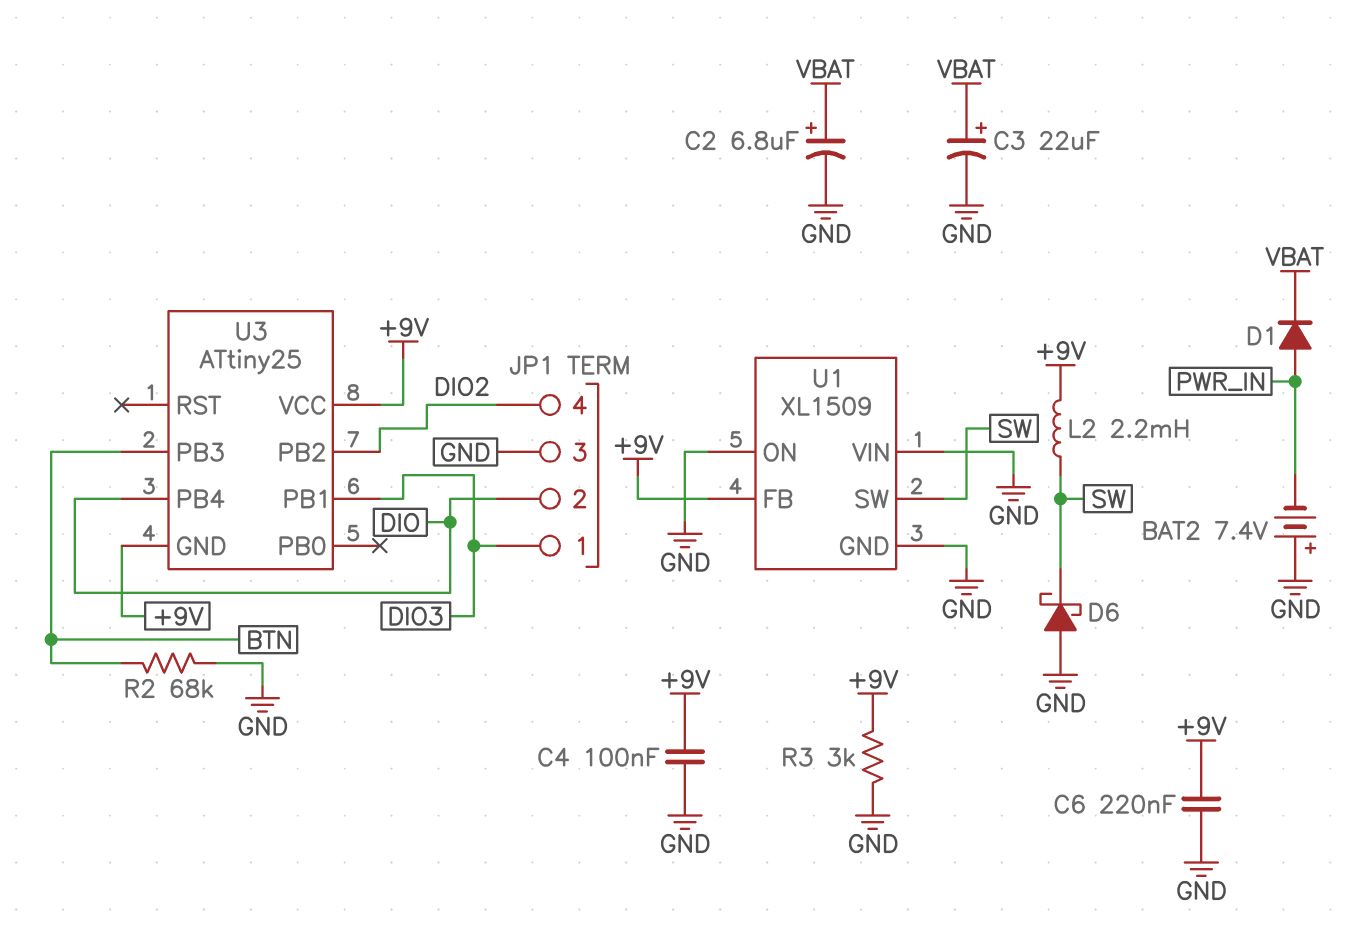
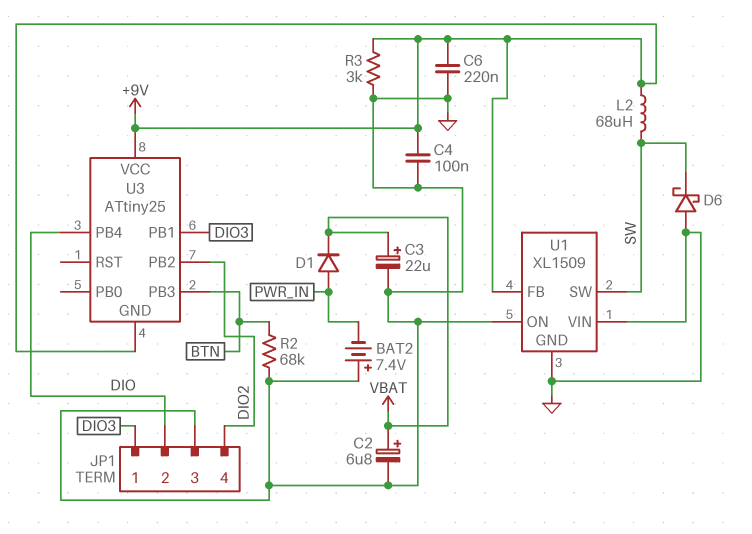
L2: 2.2mH (+9V, SW) -> 68uH (+9V, SW)

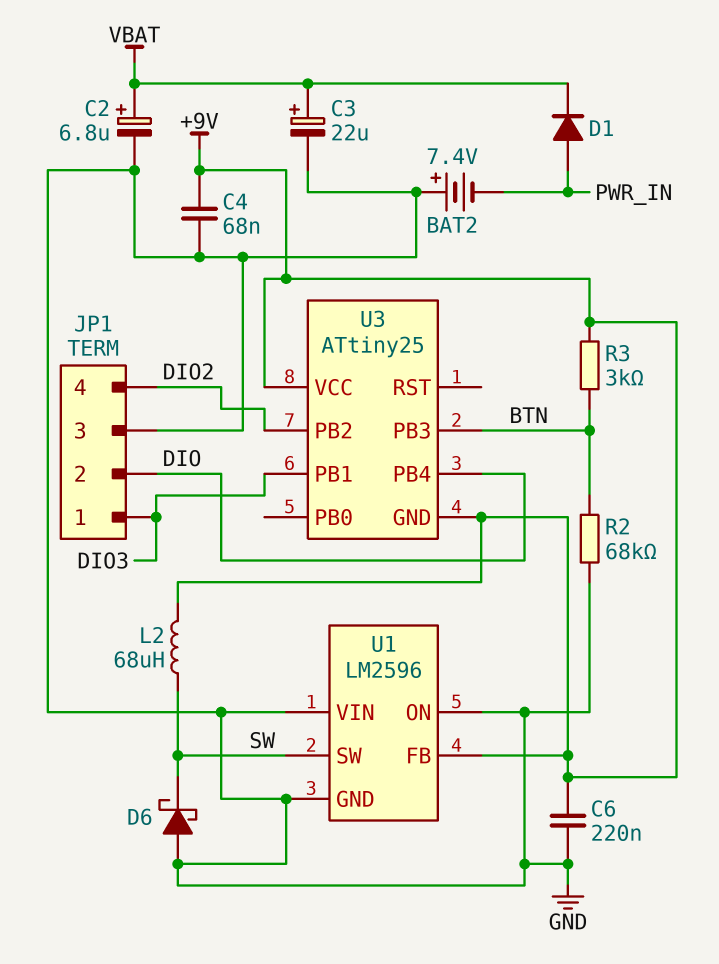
C4: 100nF (+9V, GND) -> 68nF (+9V, GND)
R3: 3k (+9V, GND) -> 3k (+9V, BTN)
U1: XL1509 -> LM2596

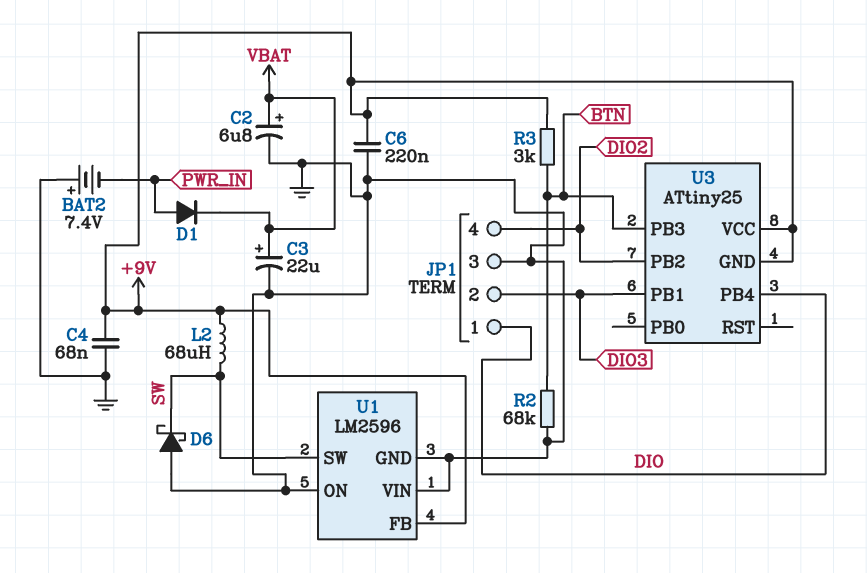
JP1 pin 1: DIO3 -> DIO
JP1 pin 2: DIO -> DIO3

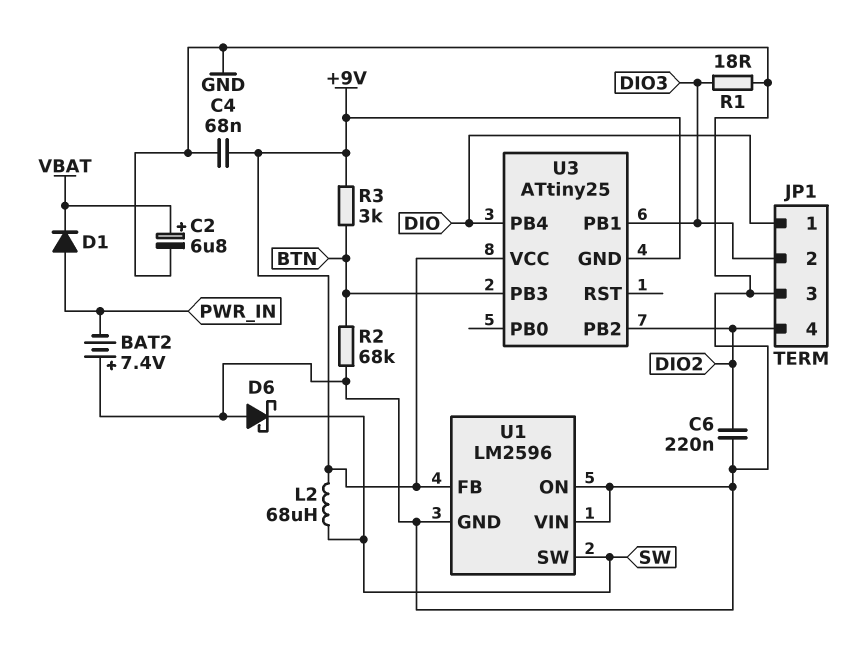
C3: 22uF (plus VBAT, minus GND) -> none
C6: 220nF (+9V, GND) -> 220nF (DIO2, GND)
R1: none -> 18 (DIO3, GND)

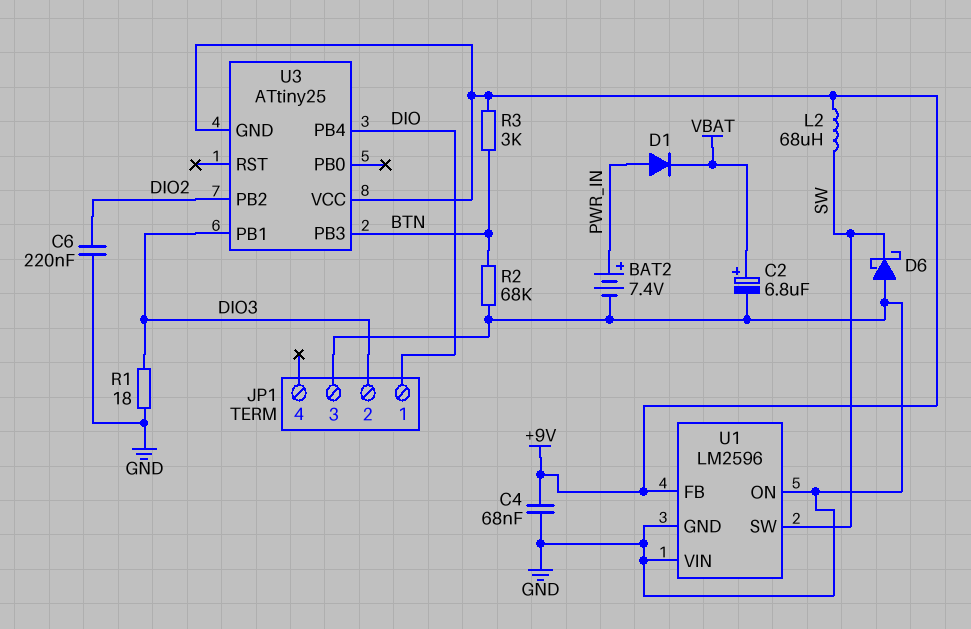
BAT2: 7.4V (plus GND, minus PWR_IN) -> 7.4V (plus PWR_IN, minus GND)
JP1 pin 4: DIO2 -> none

